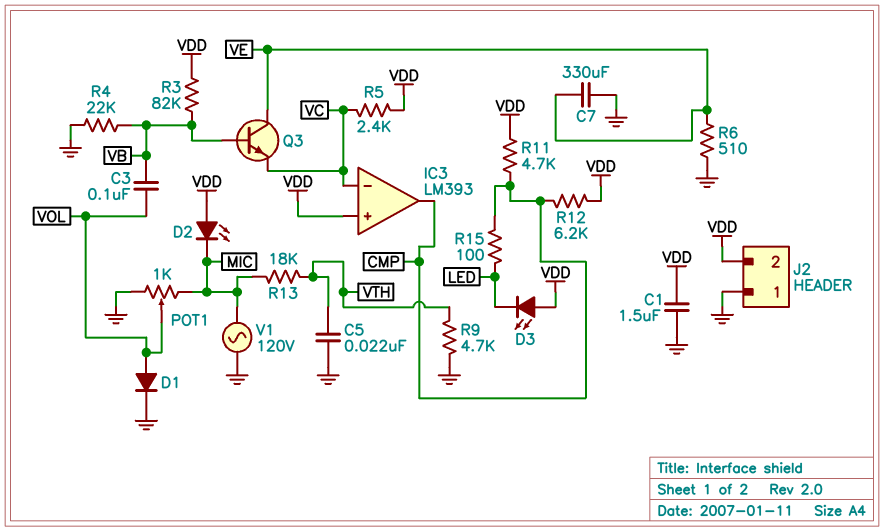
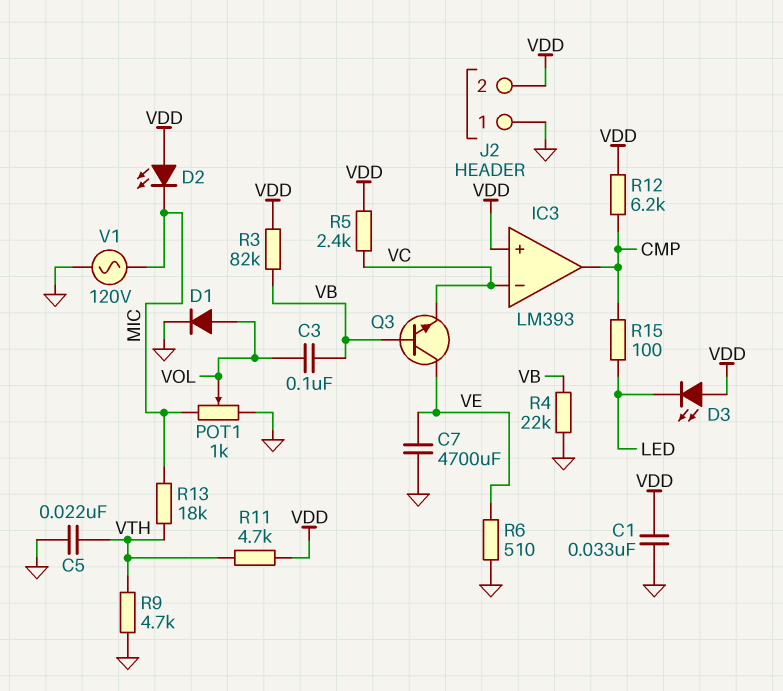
C1: 1.5uF (GND, VDD) -> 33nF (GND, VDD)
C7: 330uF (GND, VE) -> 4700uF (GND, VE)
R11: 4.7k (CMP, VDD) -> 4.7k (VDD, VTH)

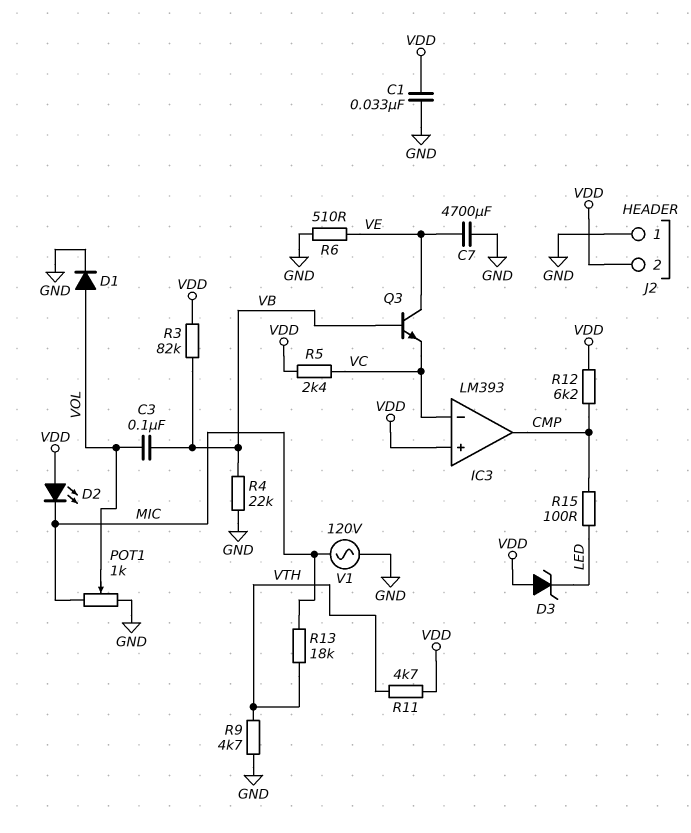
C5: 22nF (GND, VTH) -> none
D3: LED (A VDD, K LED) -> zener (A VDD, K LED)

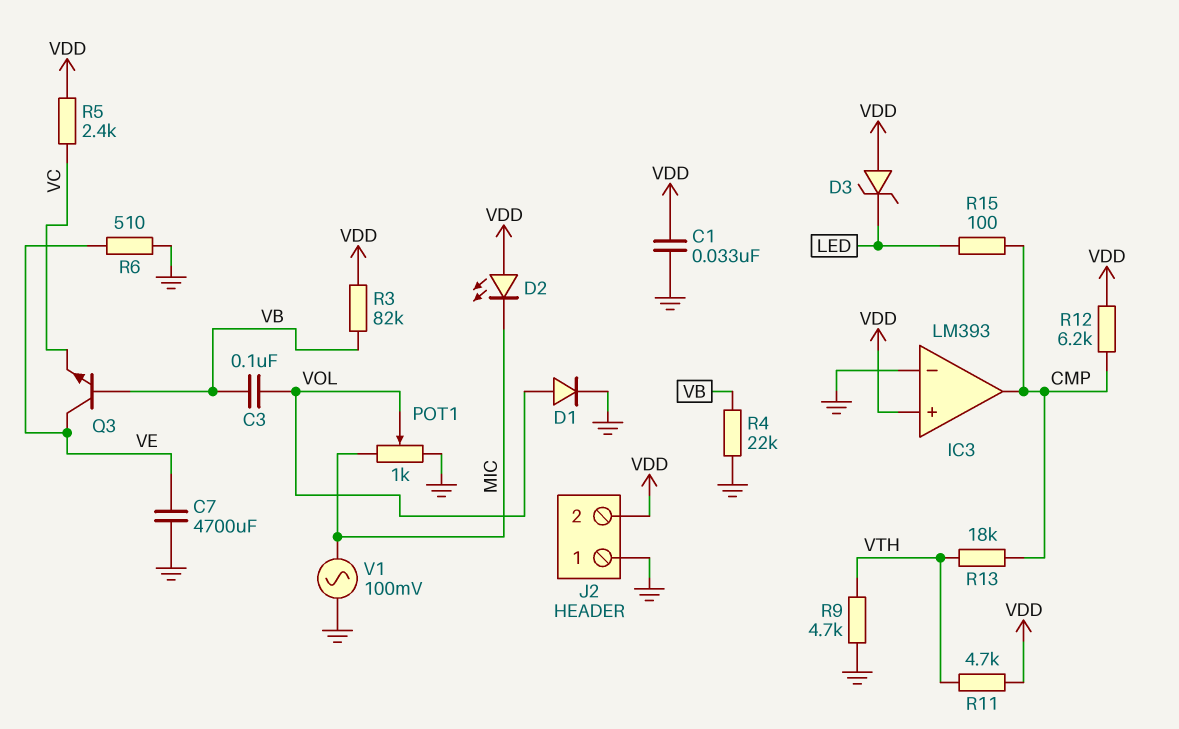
IC3 pin in-: VC -> GND
R13: 18k (MIC, VTH) -> 18k (CMP, VTH)
V1: AC 120V (GND, MIC) -> AC 100mV (GND, MIC)

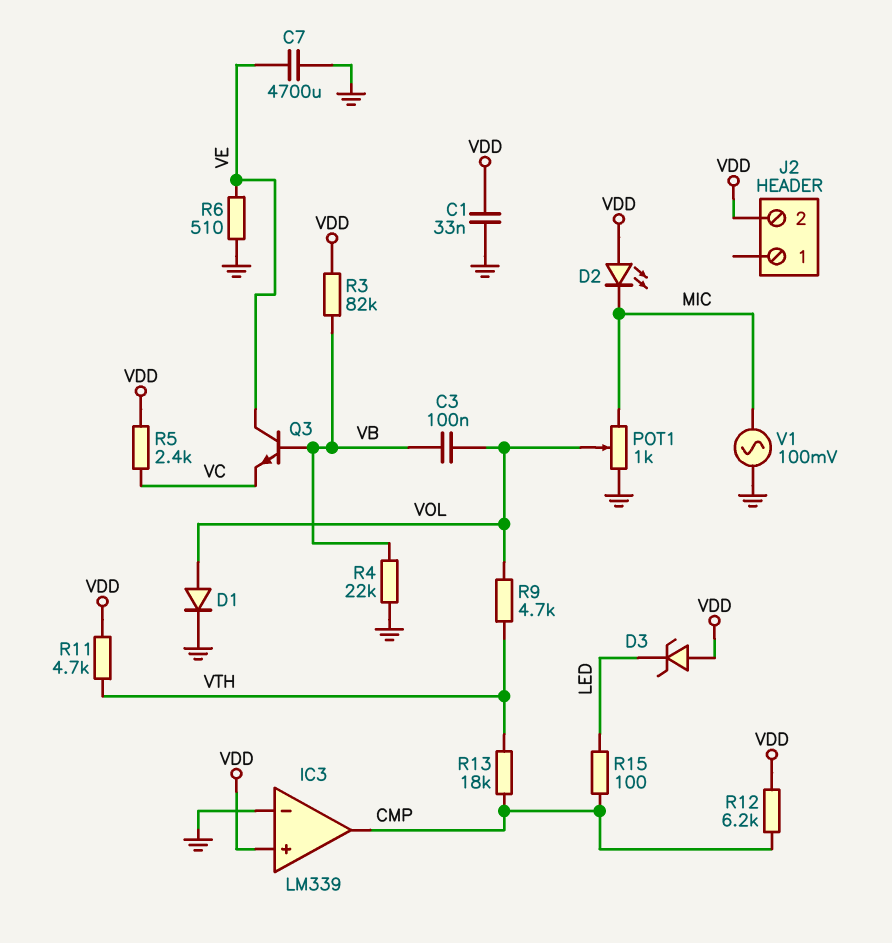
IC3: LM393 -> LM339
J2 pin 1: GND -> none
R9: 4.7k (GND, VTH) -> 4.7k (VOL, VTH)

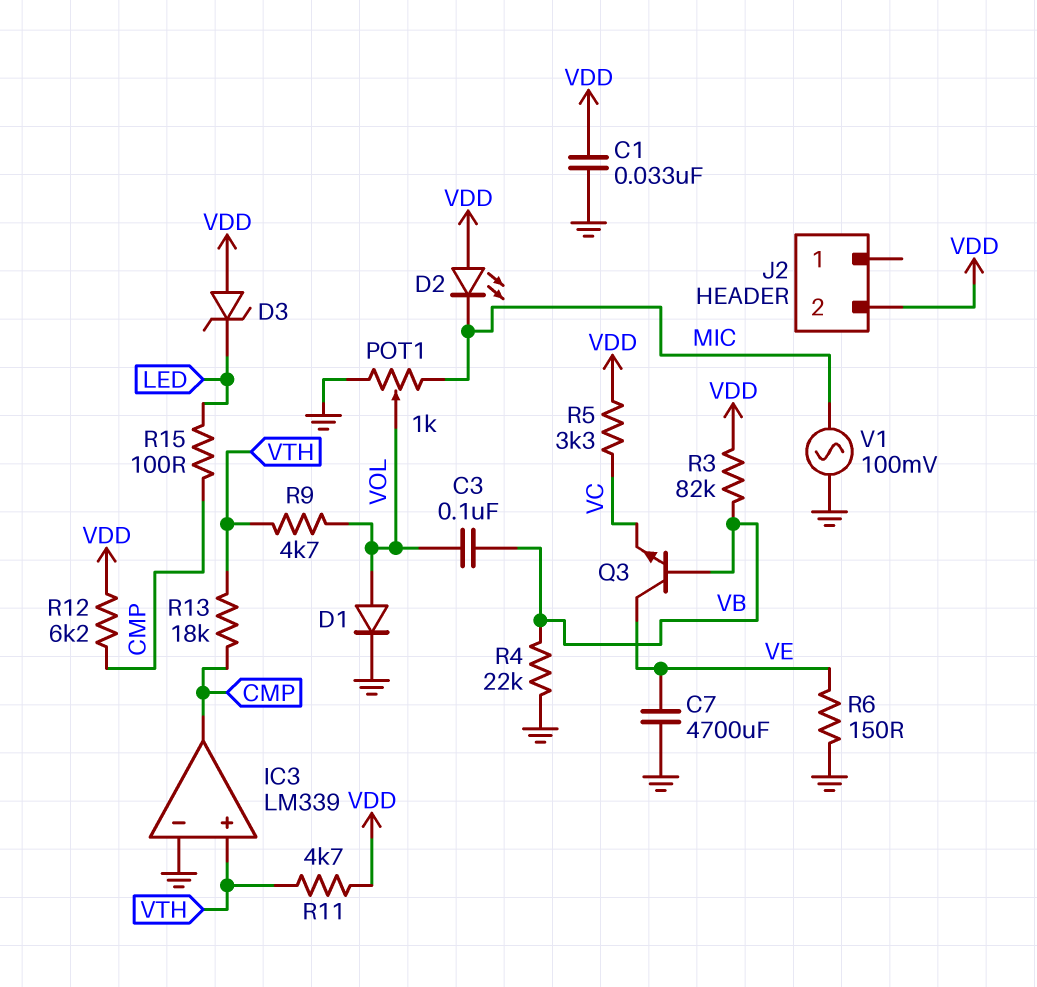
IC3 pin in+: VDD -> VTH
R5: 2.4k (VC, VDD) -> 3.3k (VC, VDD)
R6: 510 (GND, VE) -> 150 (GND, VE)

